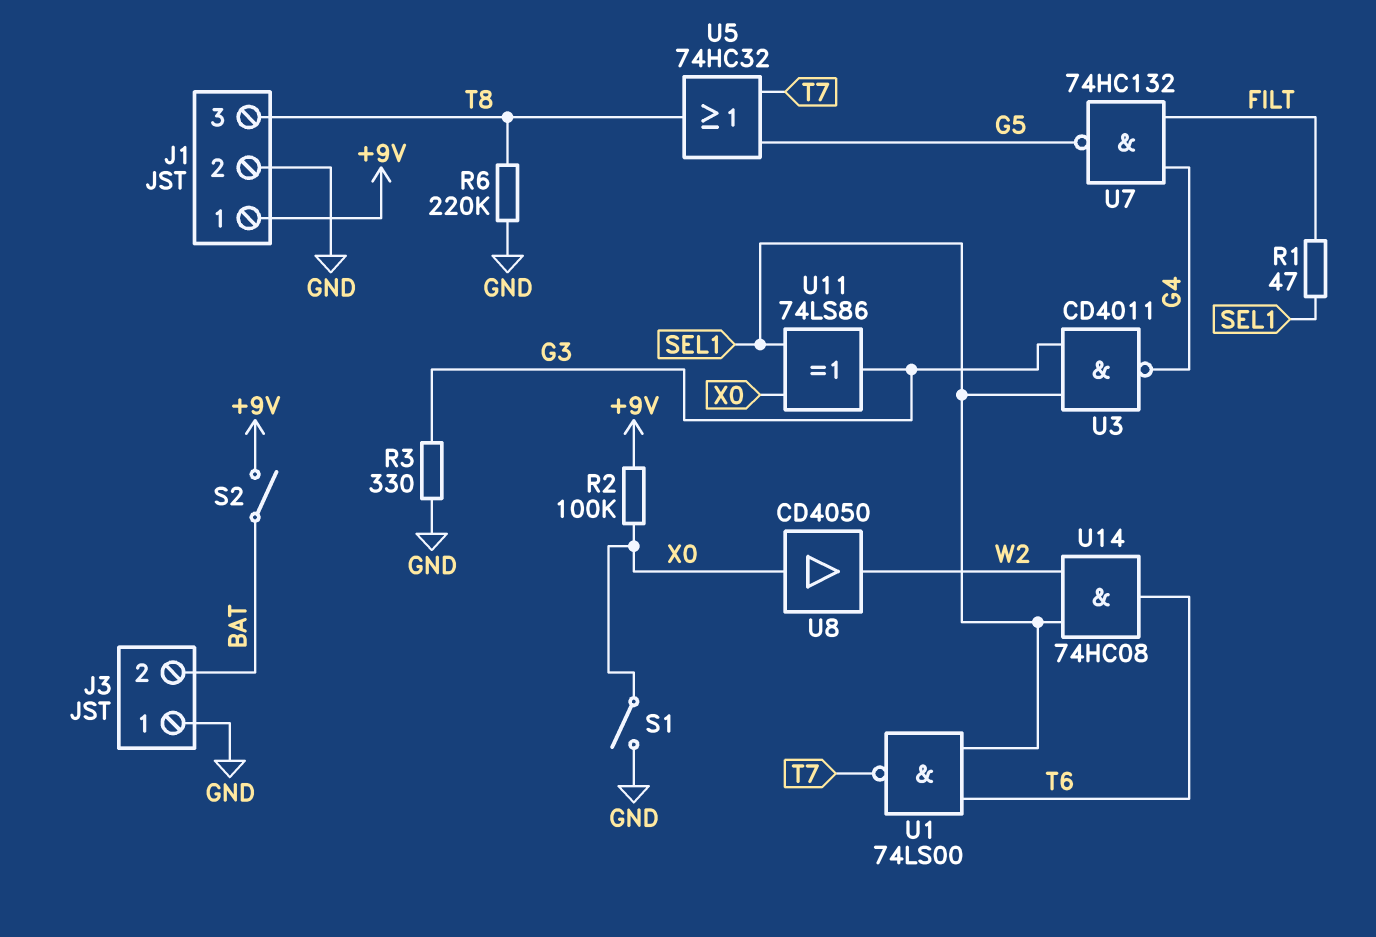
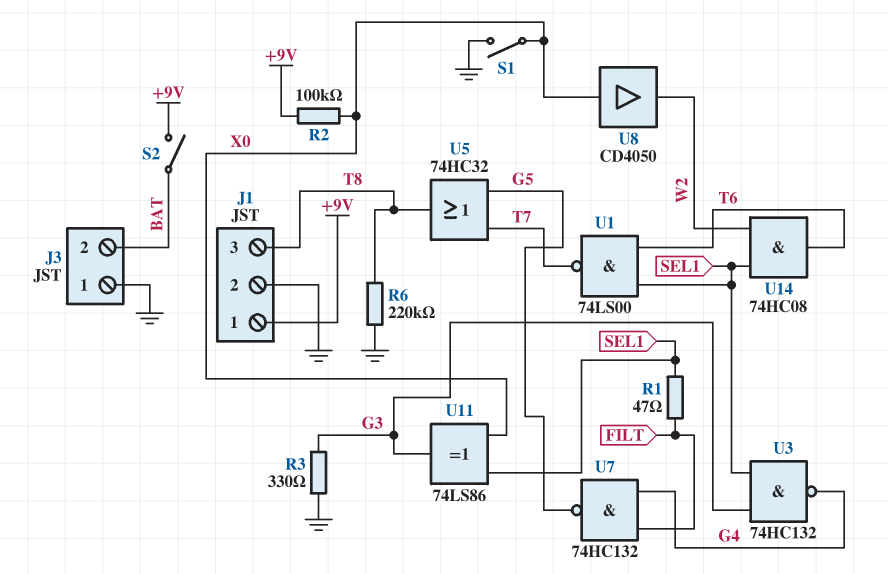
U3: NAND CD4011 (in G3, in SEL1, out G4) -> NAND 74HC132 (in G3, in SEL1, out G4)

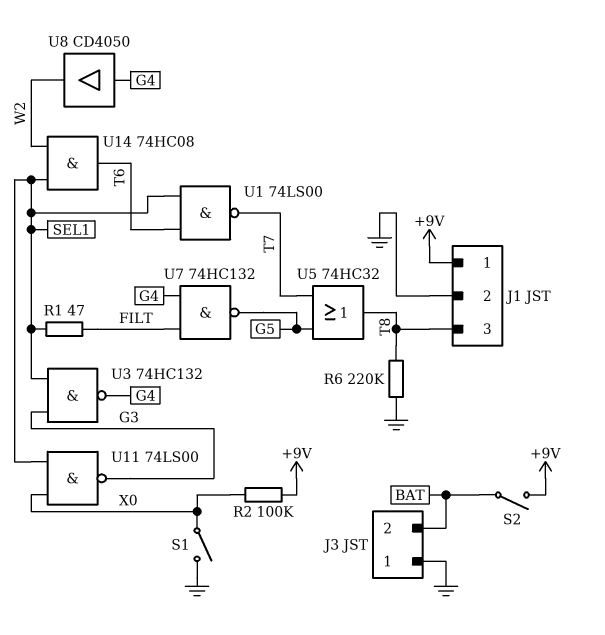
R3: 330 (G3, GND) -> none
U8: buffer CD4050 (in X0, out W2) -> buffer CD4050 (in G4, out W2)
U11: XOR 74LS86 (in SEL1, in X0, out G3) -> NAND 74LS00 (in SEL1, in X0, out G3)

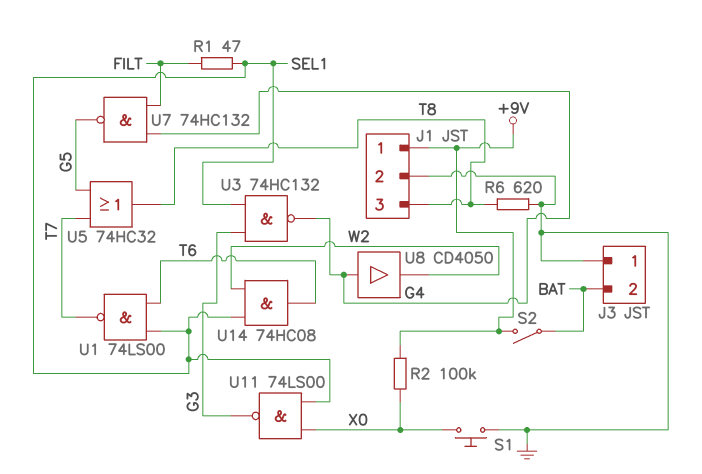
R6: 220k (GND, T8) -> 620 (GND, T8)
S1: switch (GND, X0) -> button (GND, X0)

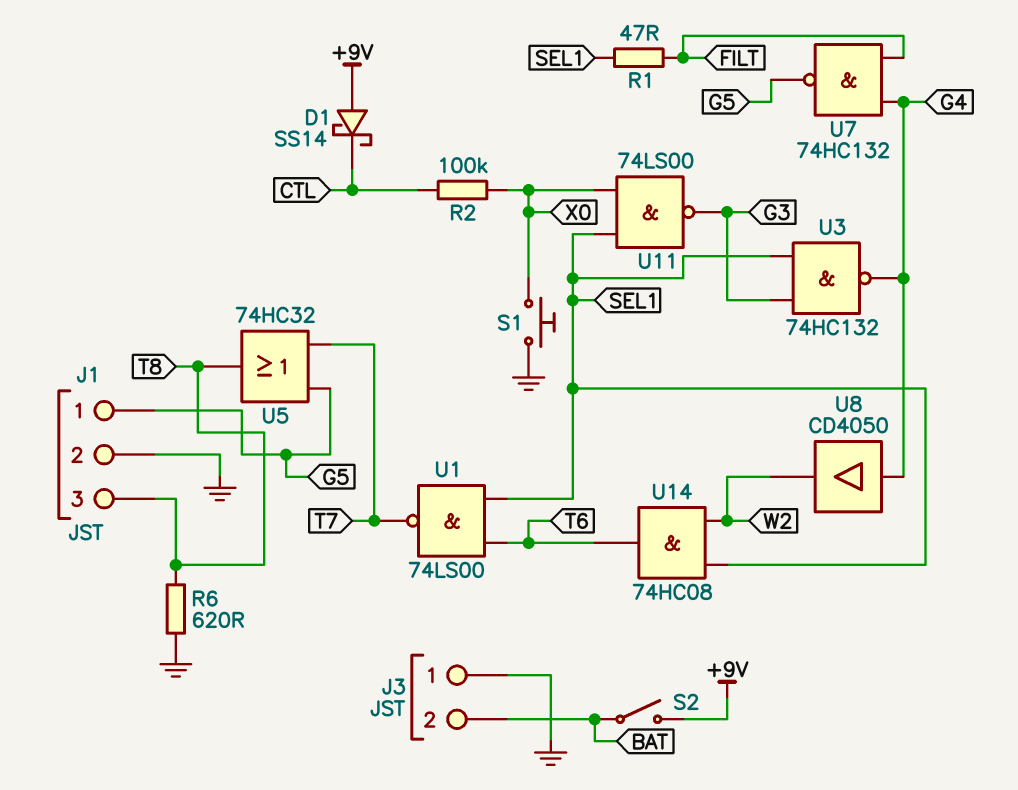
D1: none -> schottky SS14 (A +9V, K CTL)
J1 pin 1: +9V -> G5
R2: 100k (+9V, X0) -> 100k (CTL, X0)

